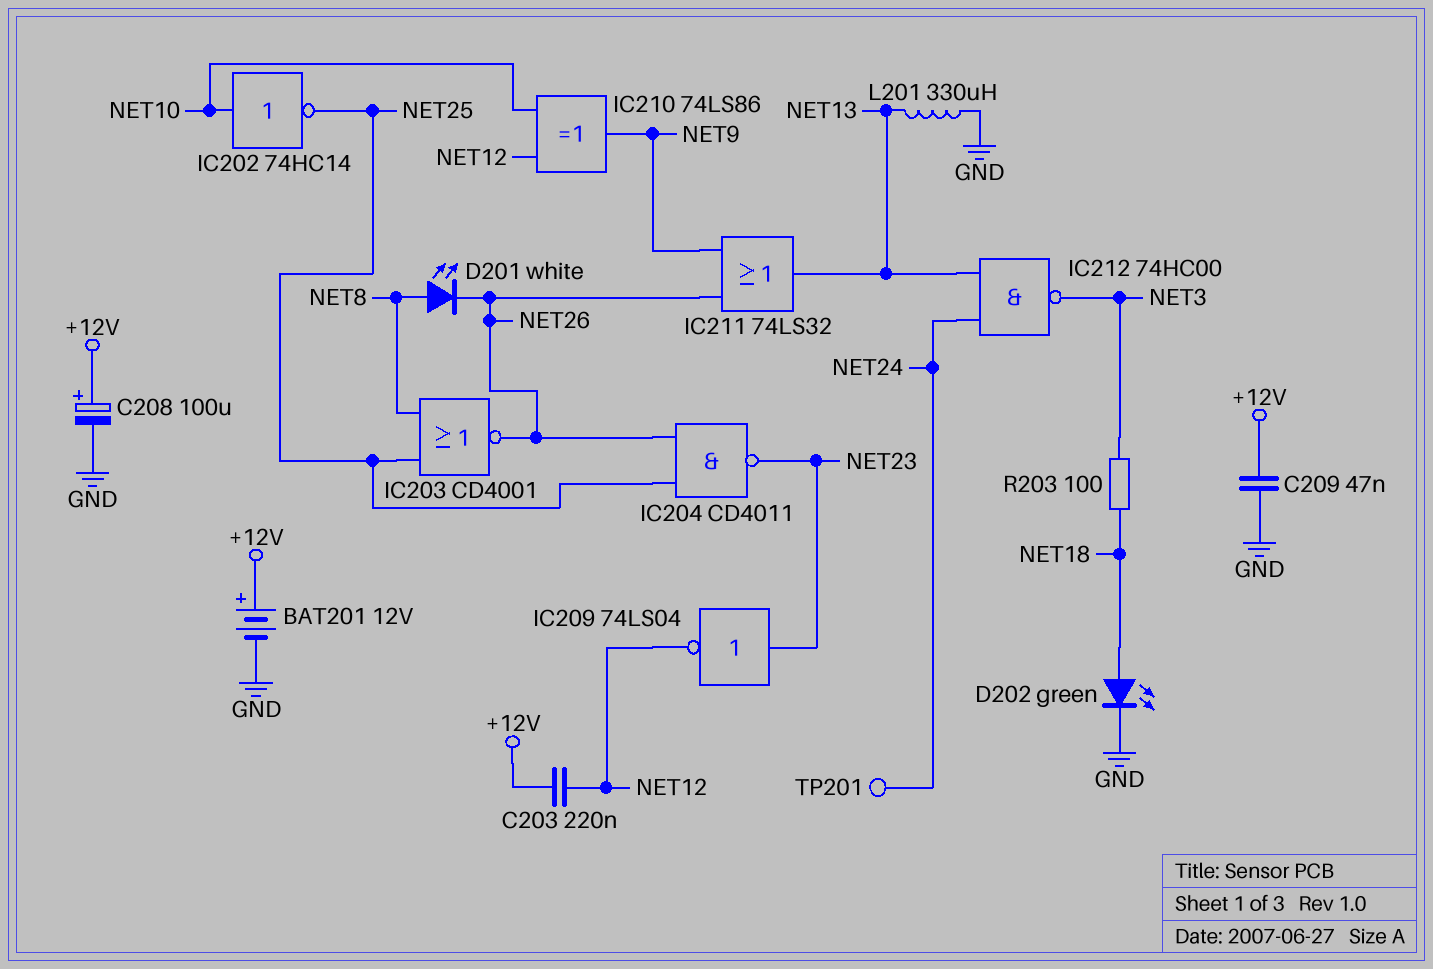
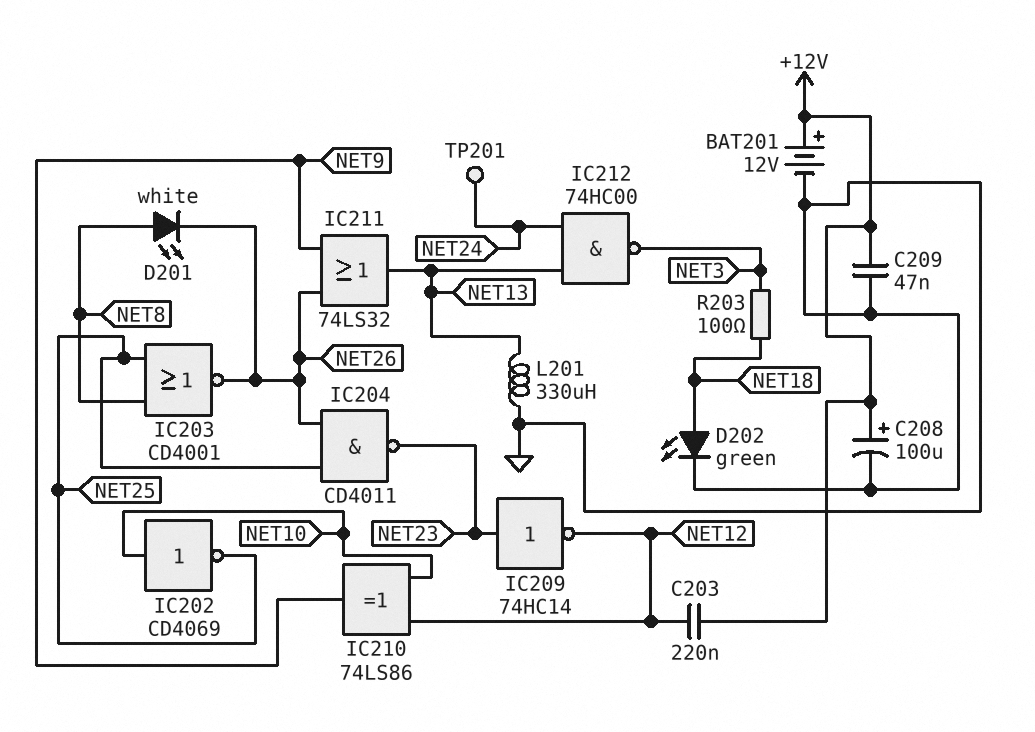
IC202: NOT 74HC14 (in NET10, out NET25) -> NOT CD4069 (in NET10, out NET25)
IC209: NOT 74LS04 (in NET23, out NET12) -> NOT 74HC14 (in NET23, out NET12)

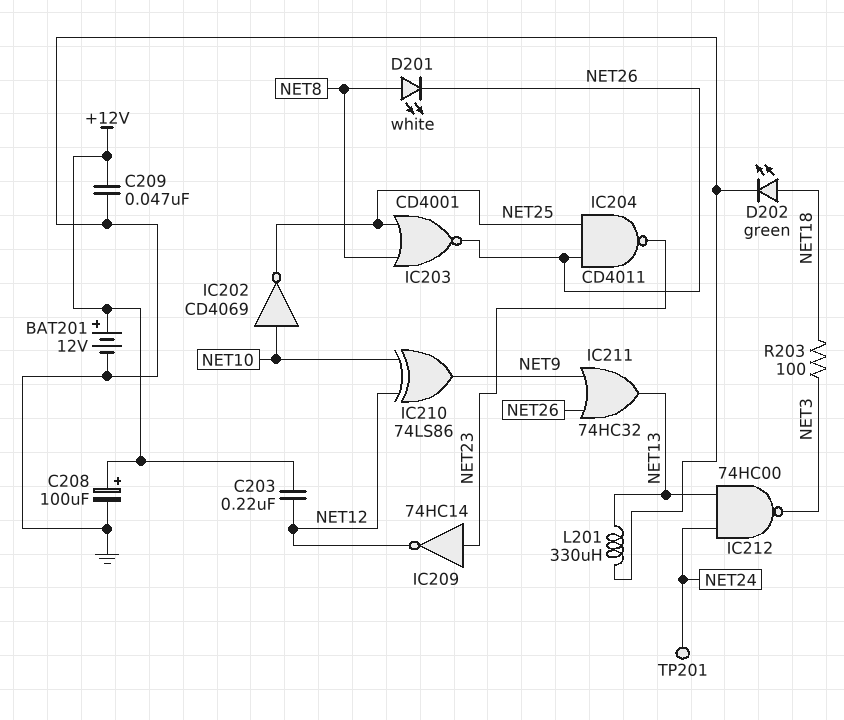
IC211: OR 74LS32 (in NET9, in NET26, out NET13) -> OR 74HC32 (in NET9, in NET26, out NET13)

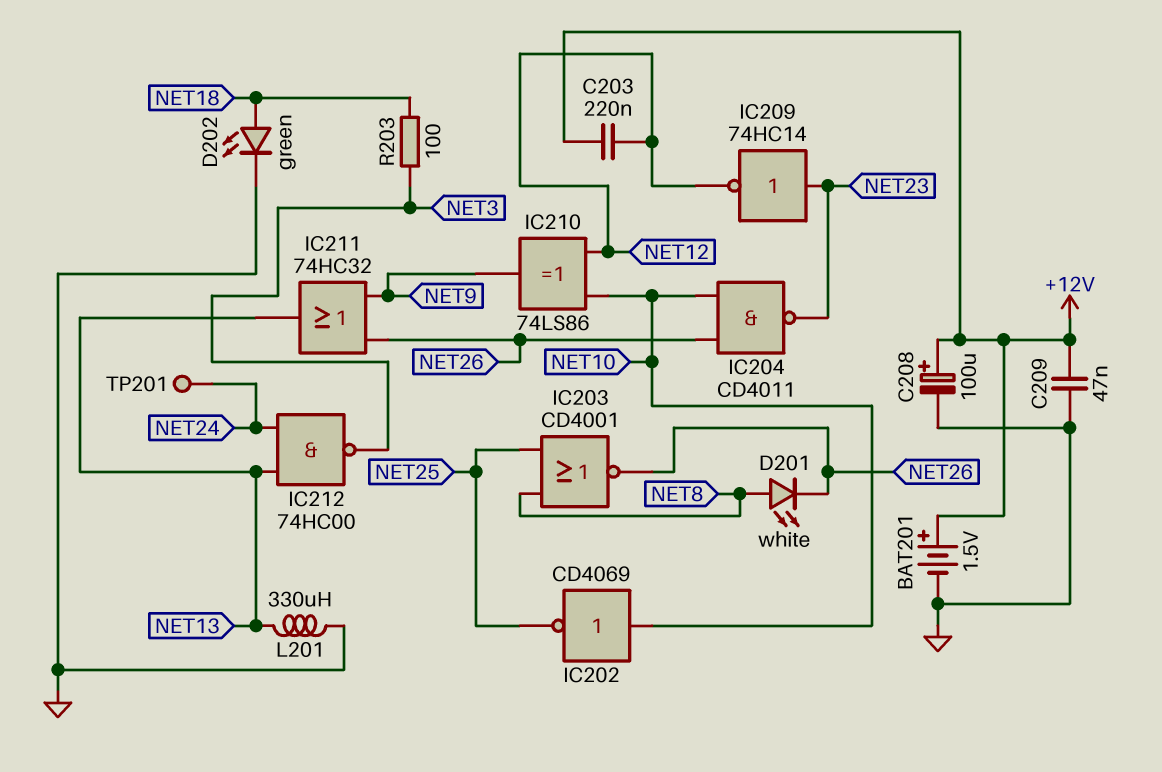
BAT201: 12V (plus +12V, minus GND) -> 1.5V (plus +12V, minus GND)
IC204: NAND CD4011 (in NET25, in NET26, out NET23) -> NAND CD4011 (in NET10, in NET26, out NET23)

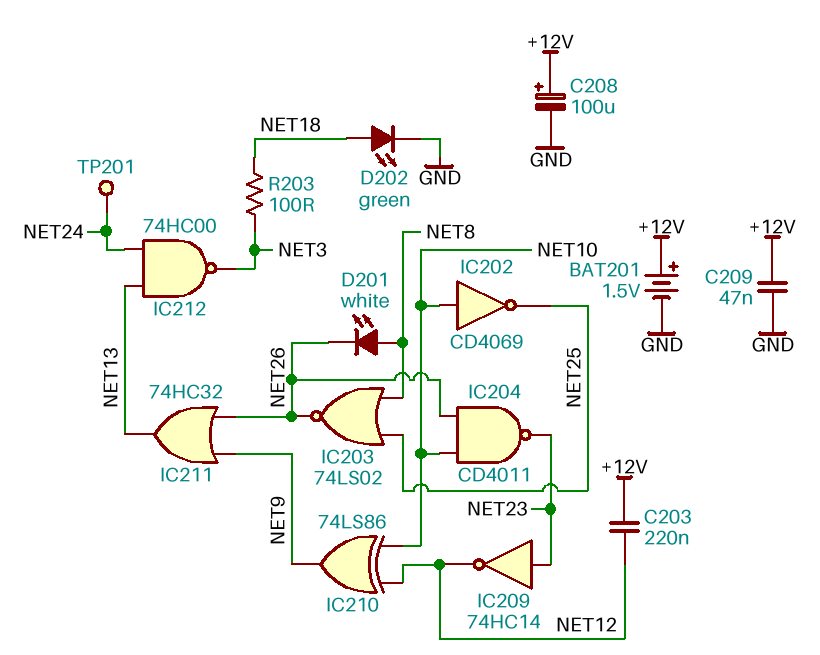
IC203: NOR CD4001 (in NET8, in NET25, out NET26) -> NOR 74LS02 (in NET8, in NET25, out NET26)
L201: 330uH (GND, NET13) -> none

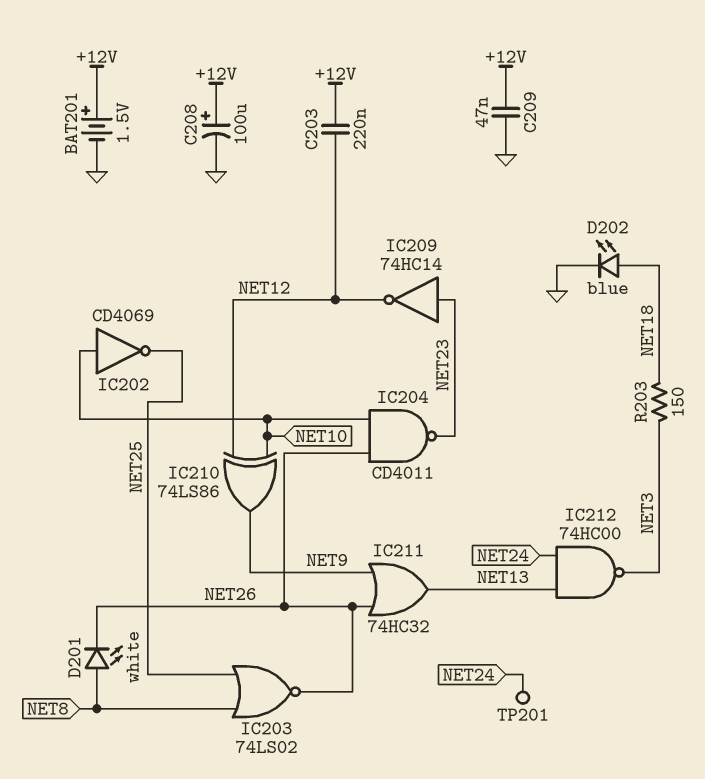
D202: LED green (A NET18, K GND) -> LED blue (A NET18, K GND)
R203: 100 (NET3, NET18) -> 150 (NET3, NET18)

